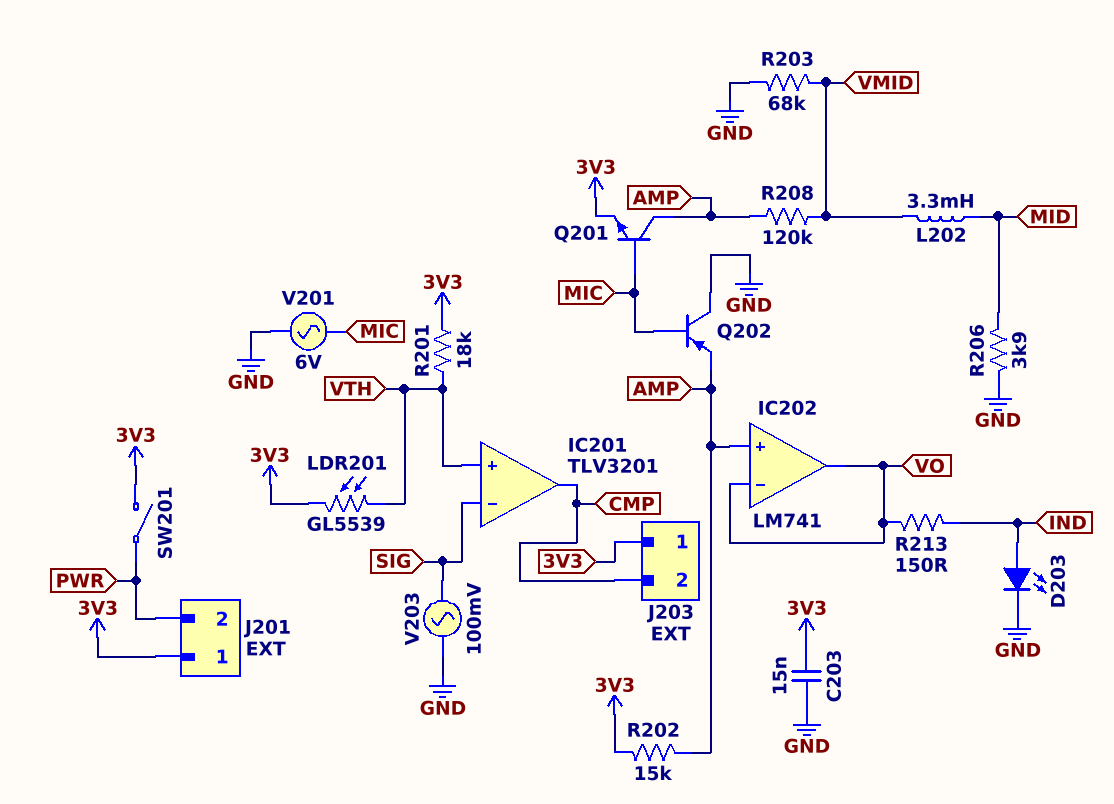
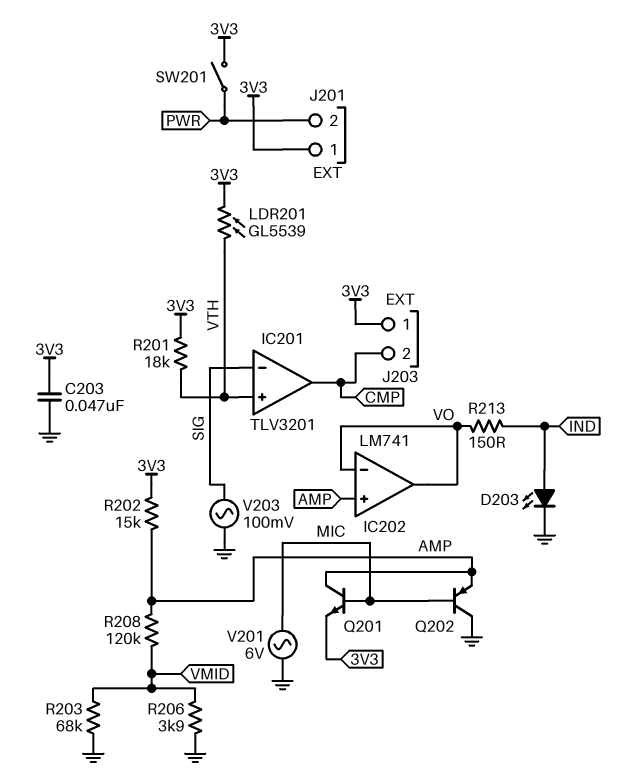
C203: 15nF (3V3, GND) -> 47nF (3V3, GND)
L202: 3.3mH (MID, VMID) -> none
R206: 3.9k (GND, MID) -> 3.9k (GND, VMID)

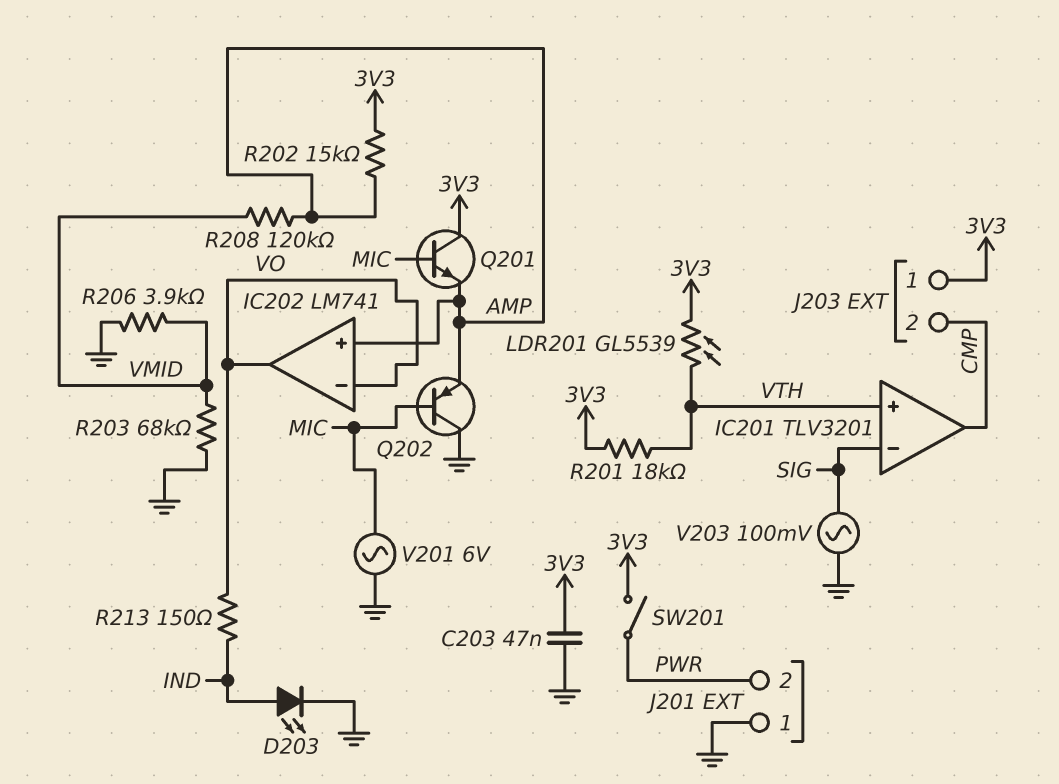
J201 pin 1: 3V3 -> GND
Q201: NPN (B MIC, C AMP, E 3V3) -> NPN (B MIC, C 3V3, E AMP)

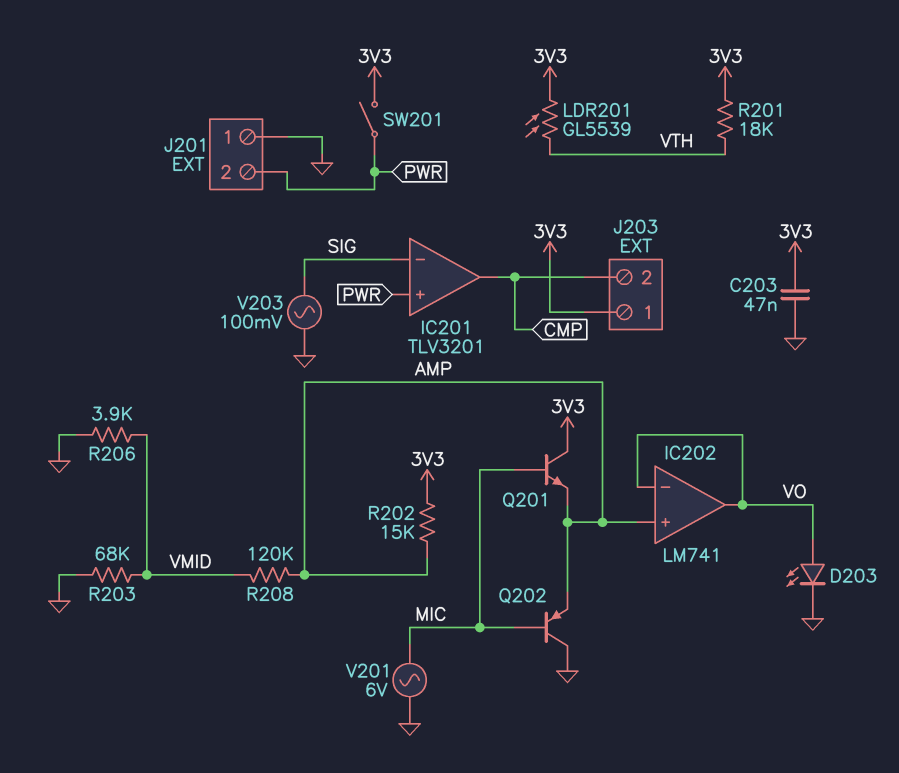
D203: LED (A IND, K GND) -> LED (A VO, K GND)
IC201 pin in+: VTH -> PWR
R213: 150 (IND, VO) -> none

